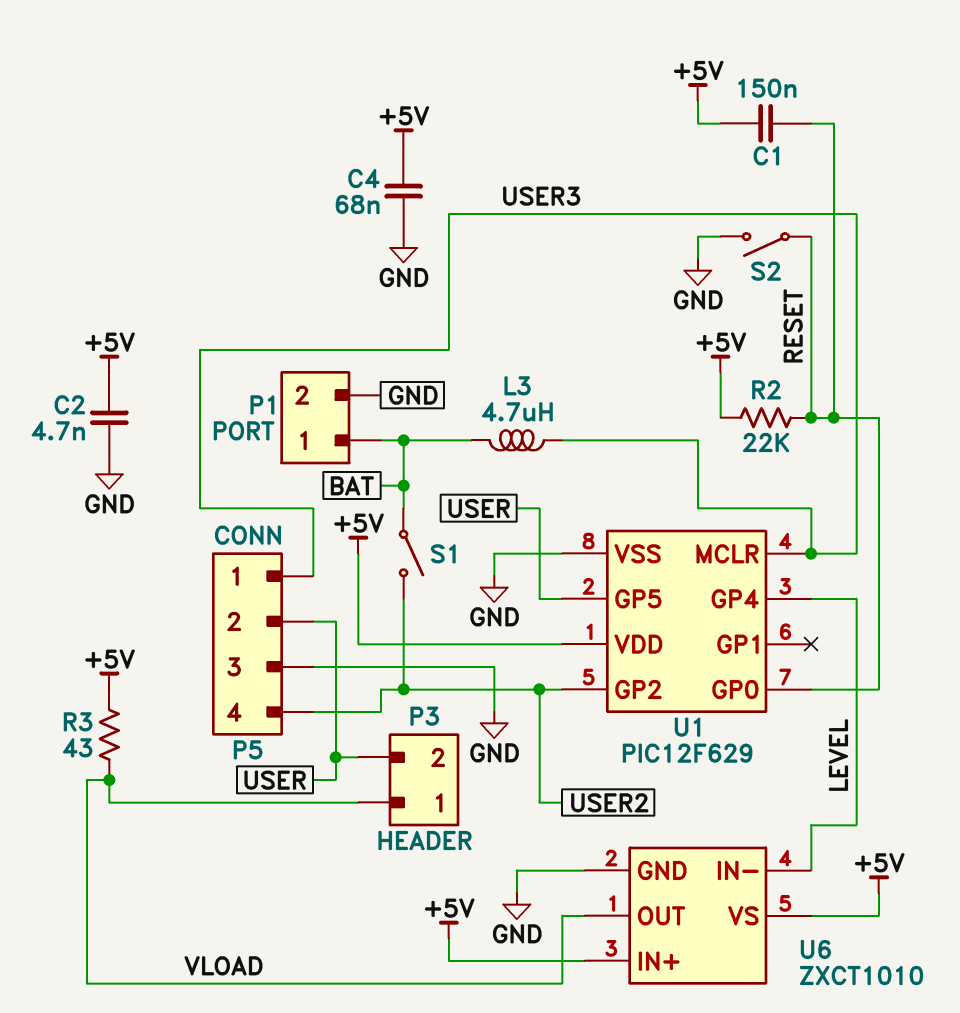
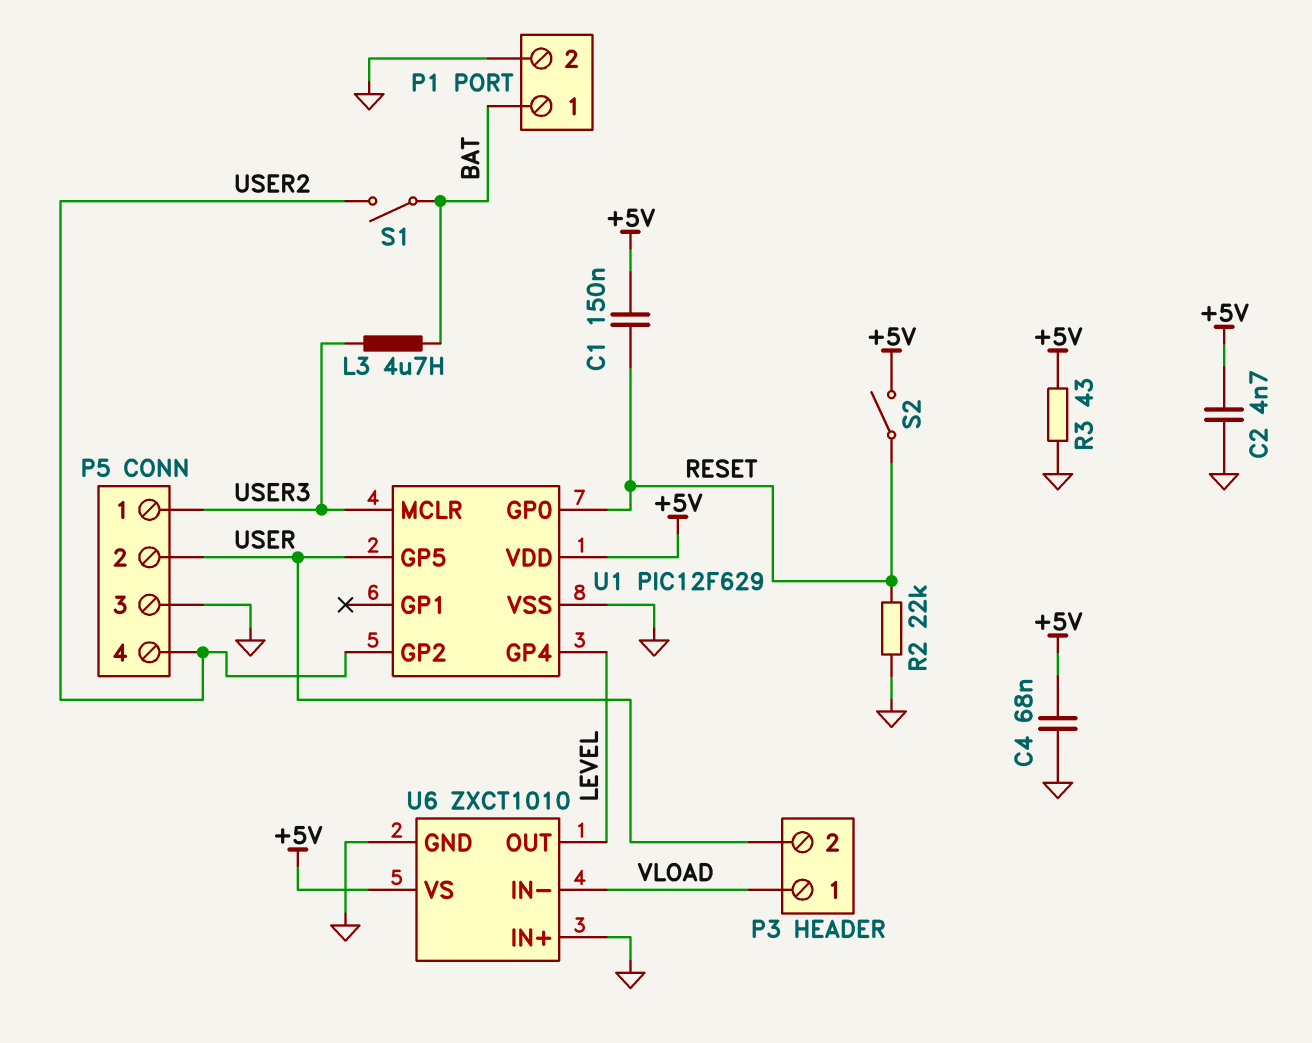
R2: 22k (+5V, RESET) -> 22k (GND, RESET)
R3: 43 (+5V, VLOAD) -> 43 (+5V, GND)
S2: switch (GND, RESET) -> switch (+5V, RESET)
U6 pin IN+: +5V -> GND
U6 pin IN-: LEVEL -> VLOAD
U6 pin OUT: VLOAD -> LEVEL

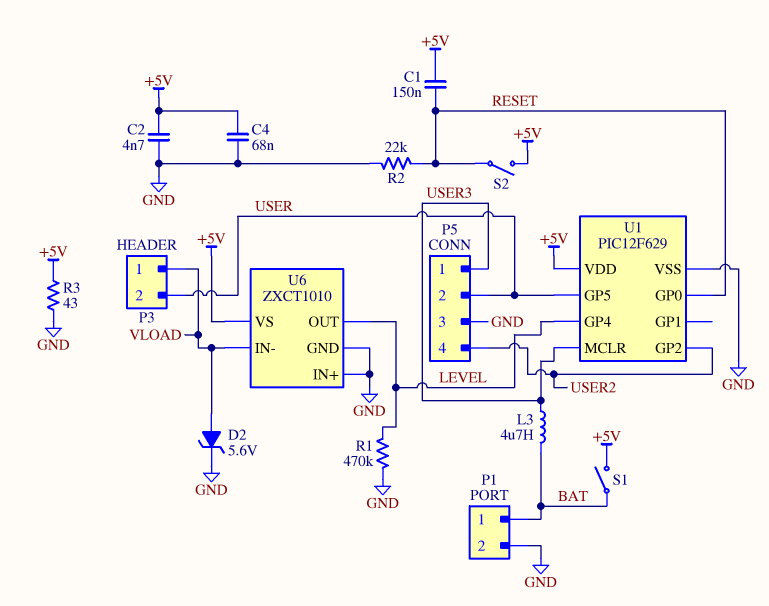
D2: none -> zener 5.6V (A VLOAD, K GND)
R1: none -> 470k (GND, LEVEL)
S1: switch (BAT, USER2) -> switch (+5V, BAT)

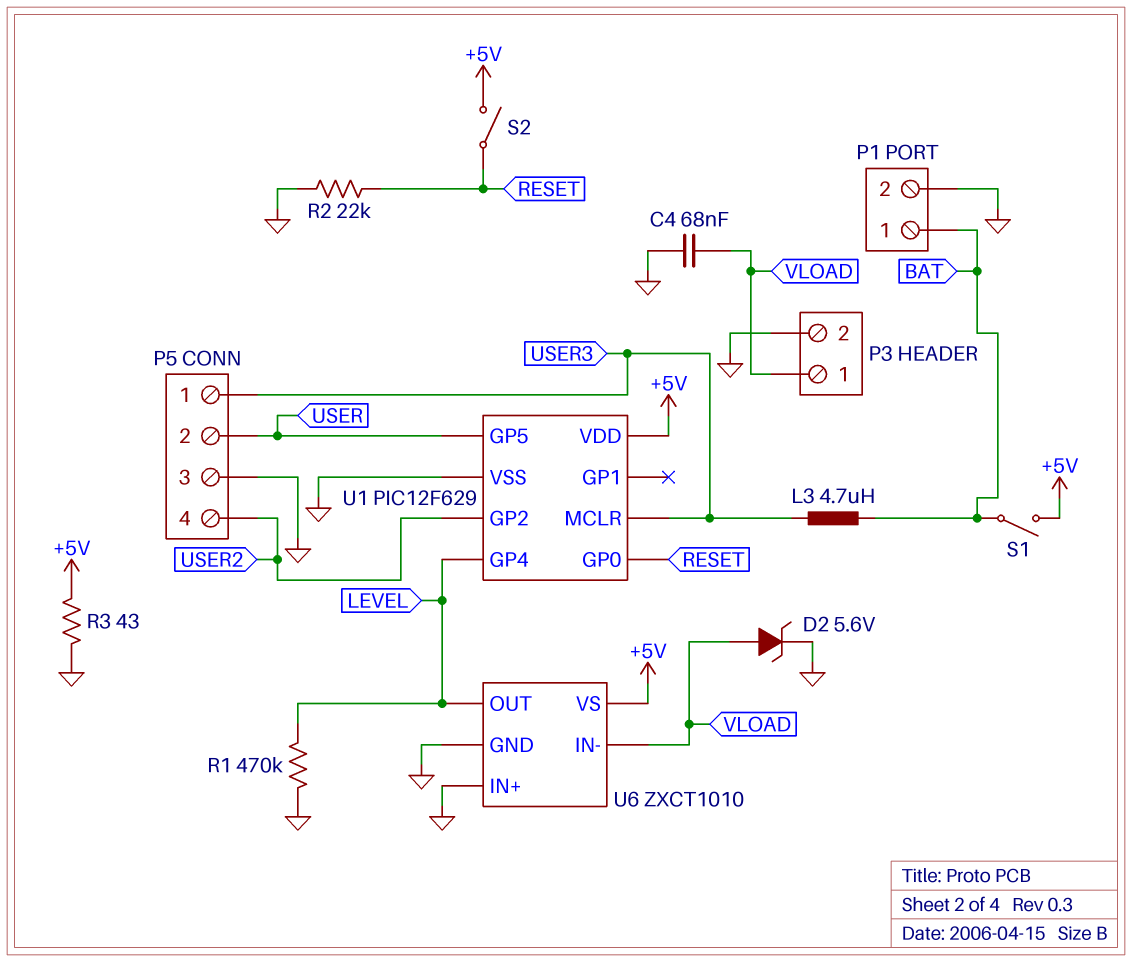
C1: 150nF (+5V, RESET) -> none
C2: 4.7nF (+5V, GND) -> none
C4: 68nF (+5V, GND) -> 68nF (GND, VLOAD)
P3 pin 2: USER -> GND

